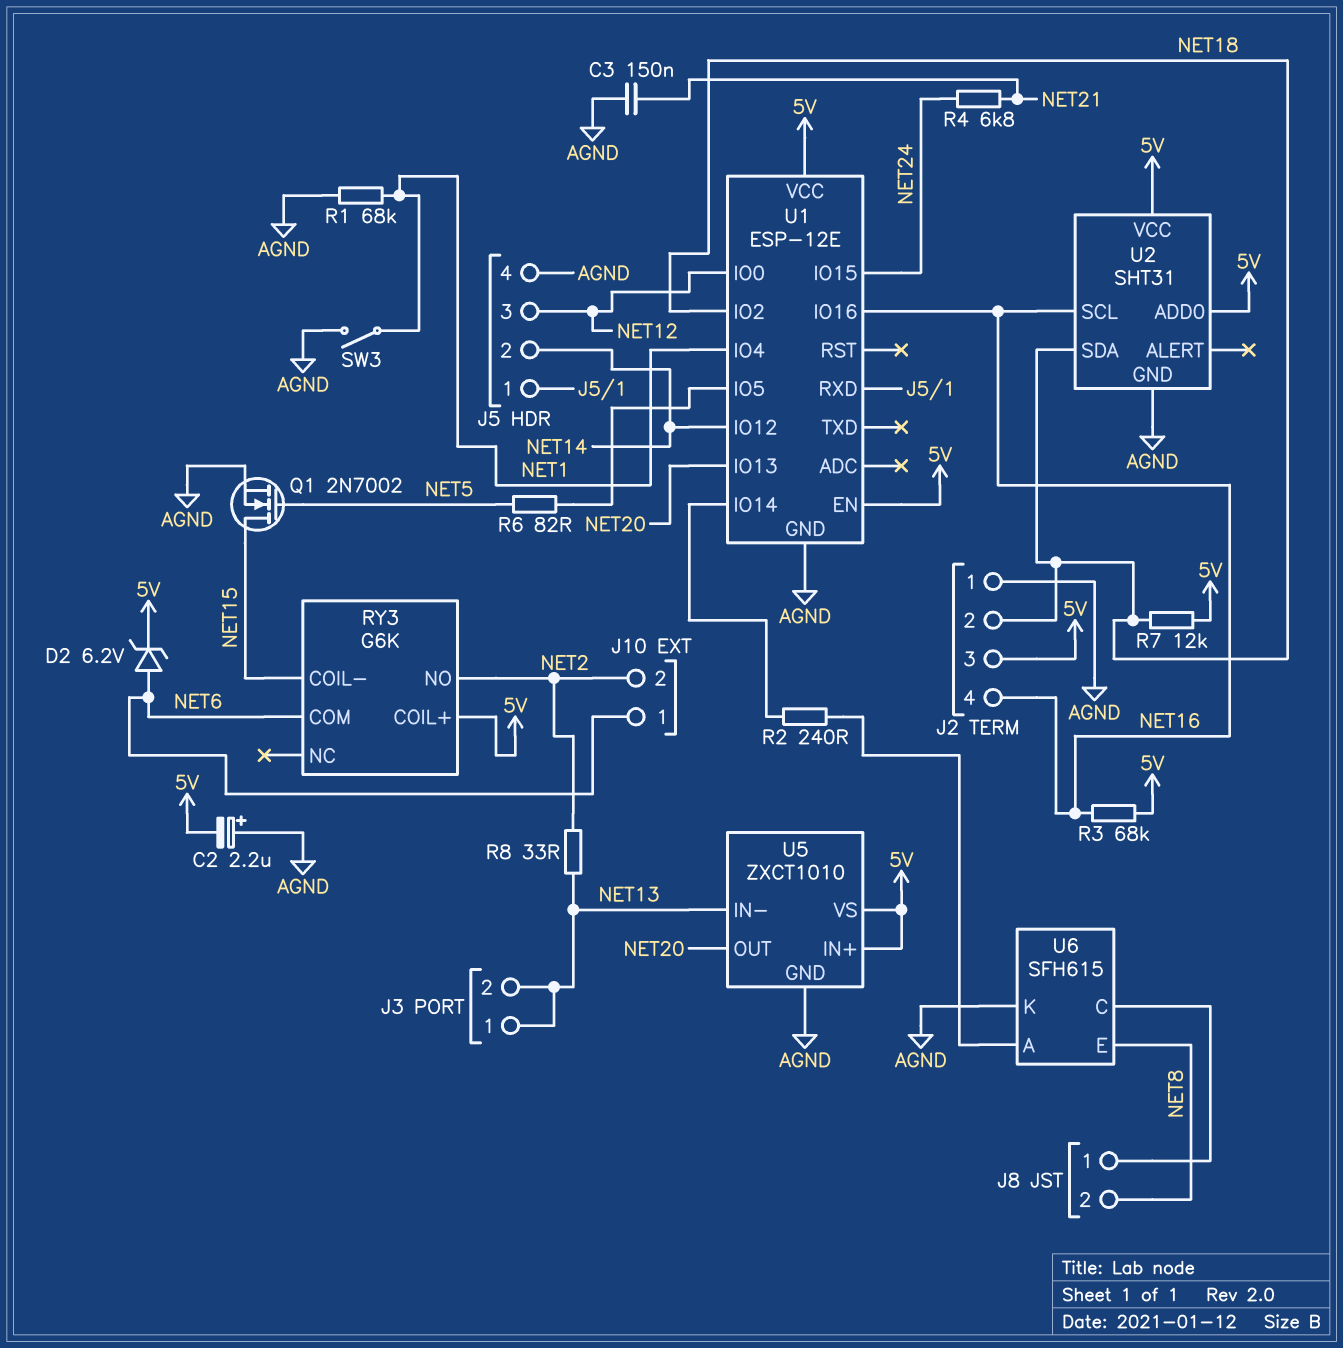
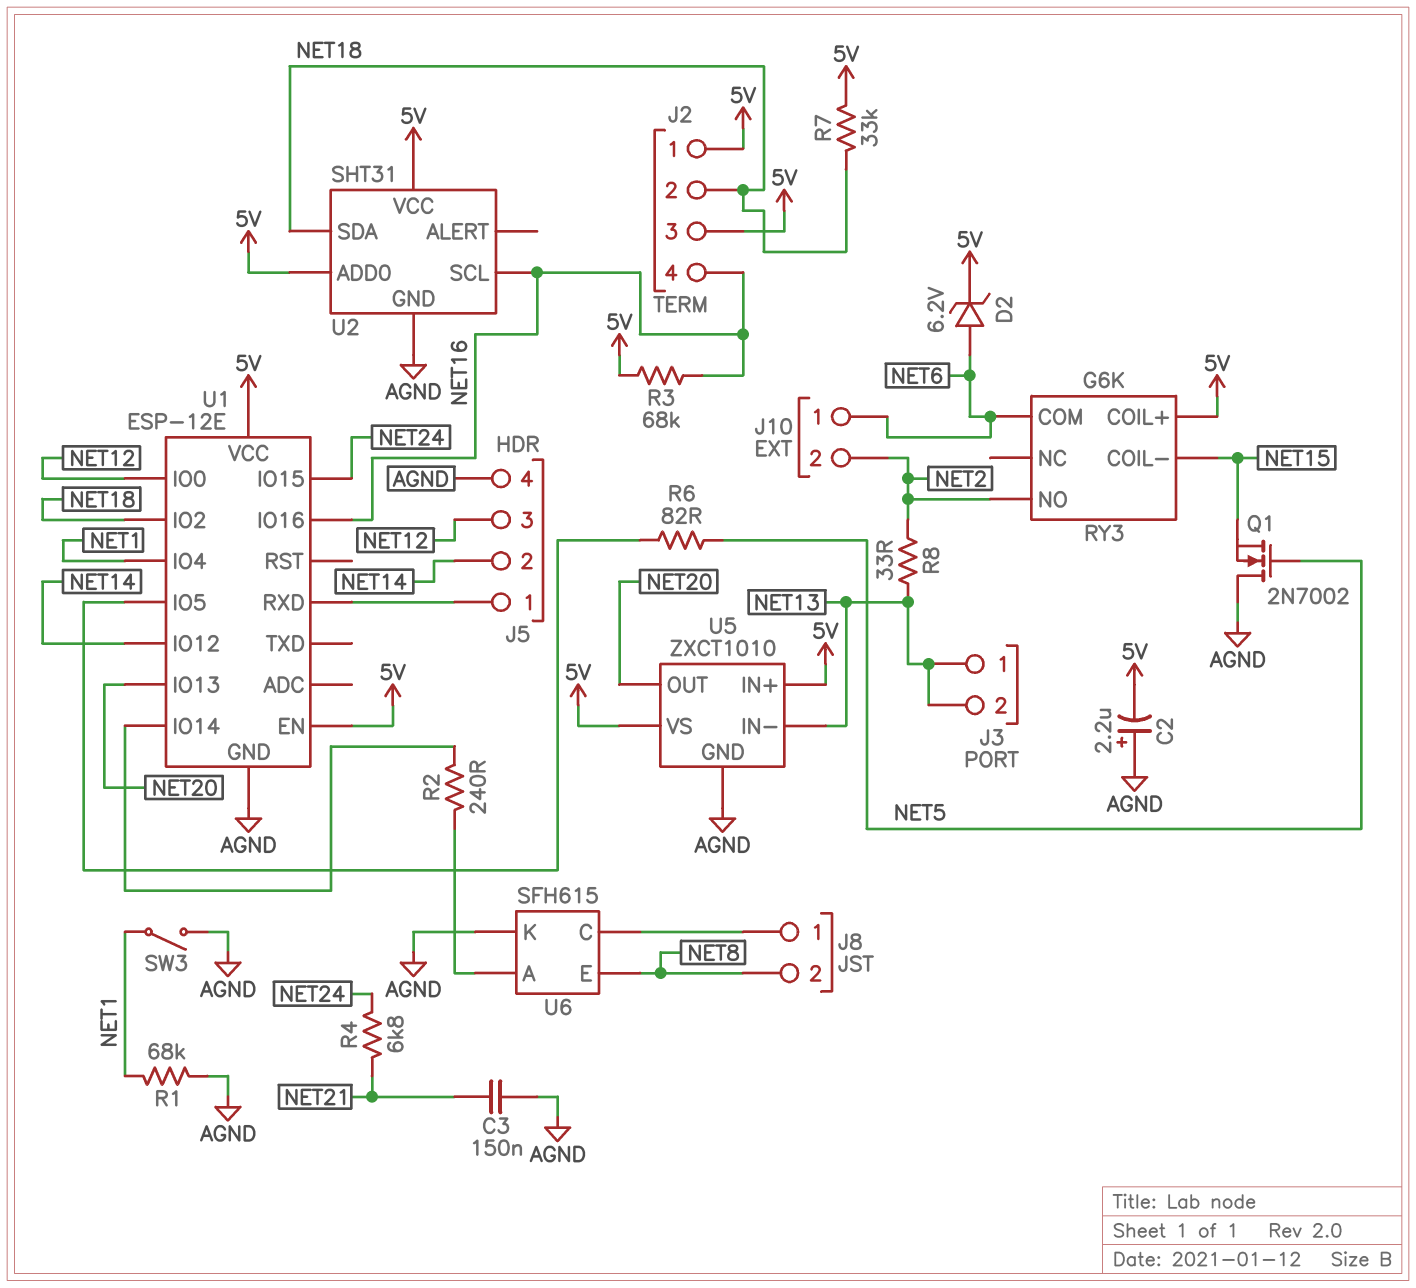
J2 pin 1: AGND -> 5V
Q1: NMOS 2N7002 (G NET5, D NET15, S AGND) -> NMOS 2N7002 (G NET5, D AGND, S NET15)
R7: 12k (5V, NET18) -> 33k (5V, NET18)

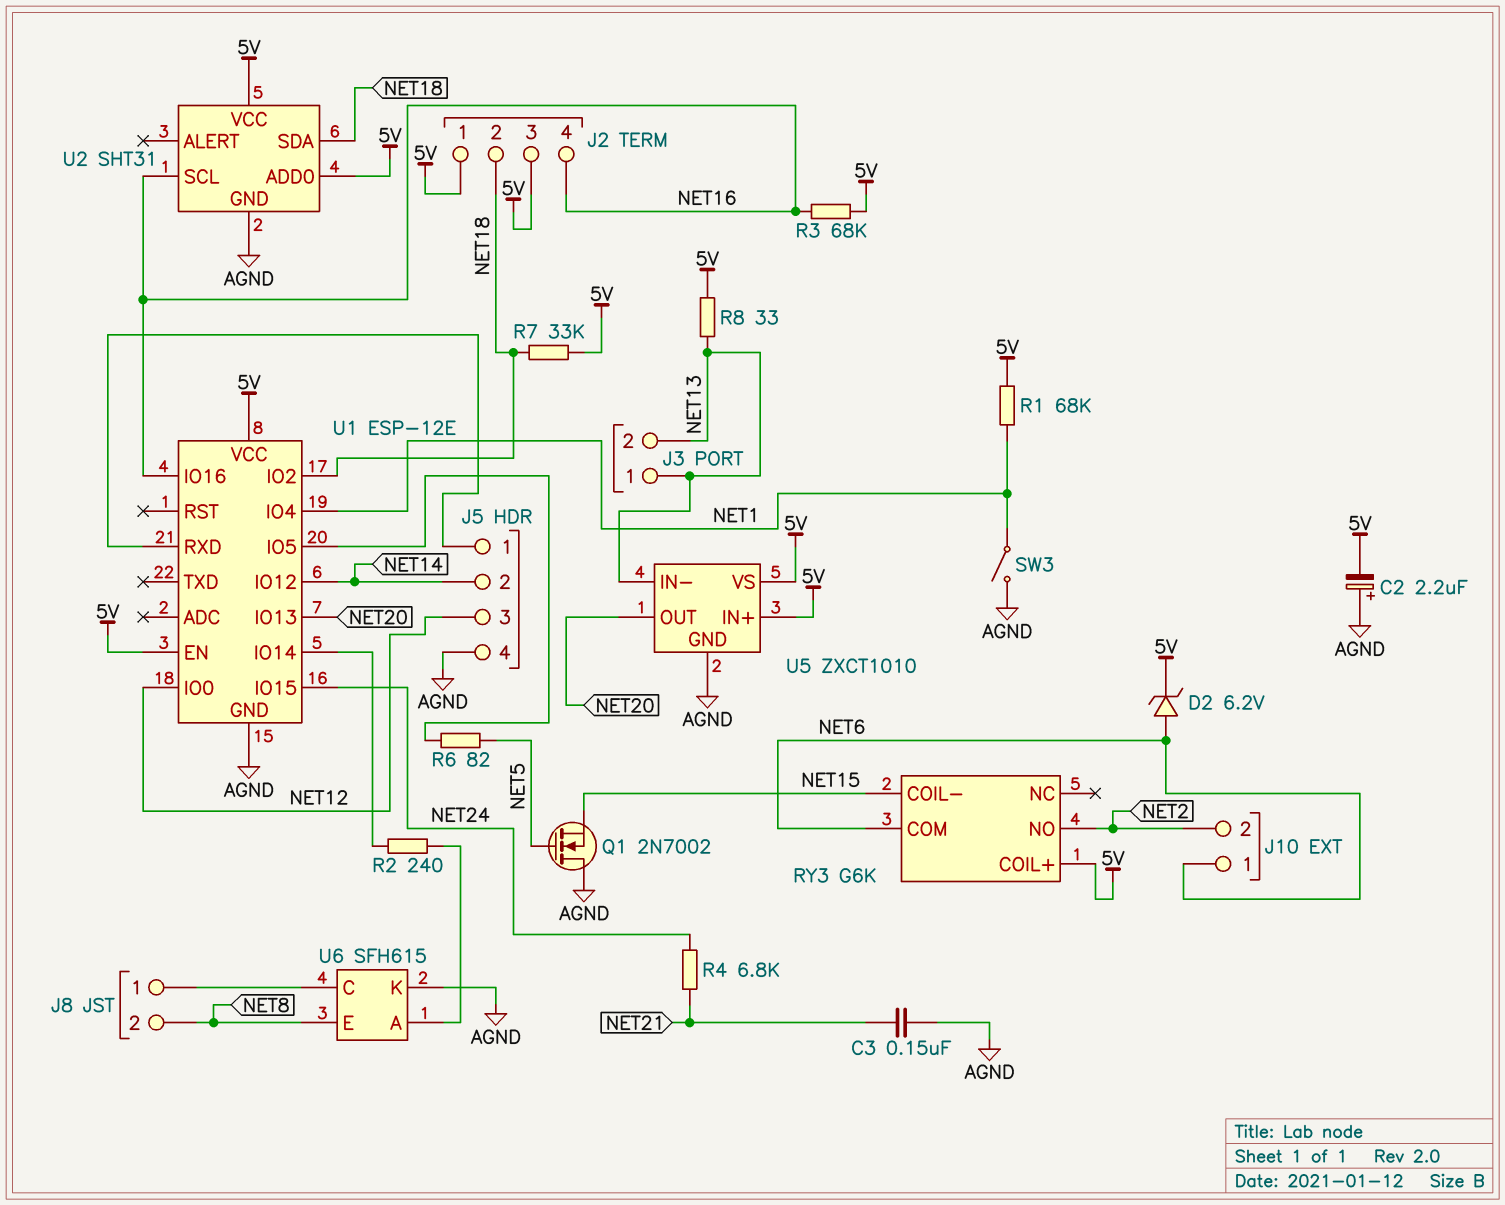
R1: 68k (AGND, NET1) -> 68k (5V, NET1)
R8: 33 (NET2, NET13) -> 33 (5V, NET13)

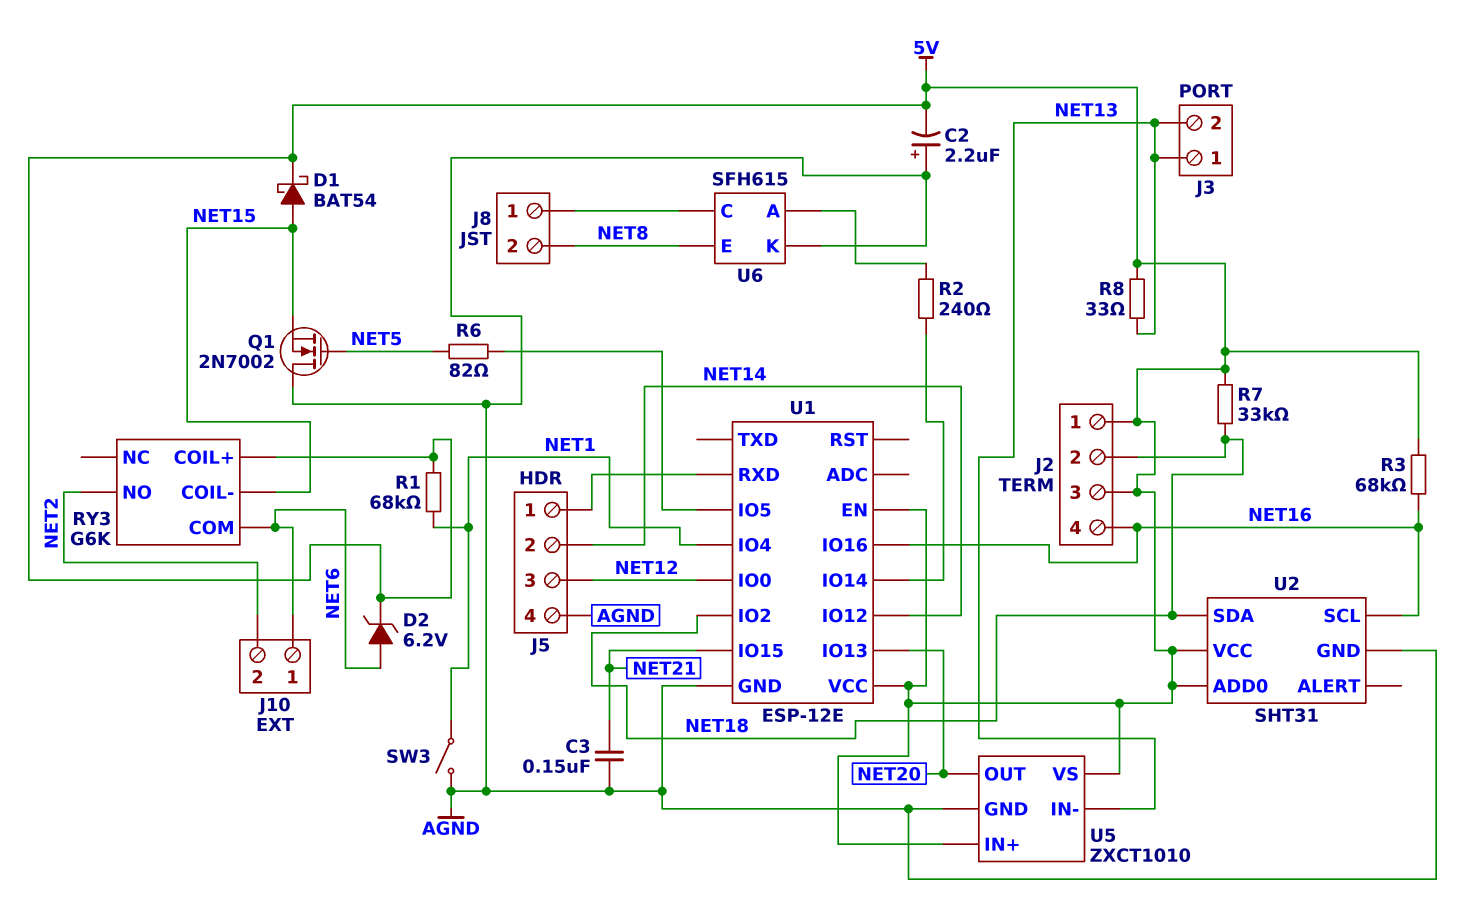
D1: none -> schottky BAT54 (A NET15, K 5V)
R4: 6.8k (NET21, NET24) -> none
U1 pin IO15: NET24 -> NET21

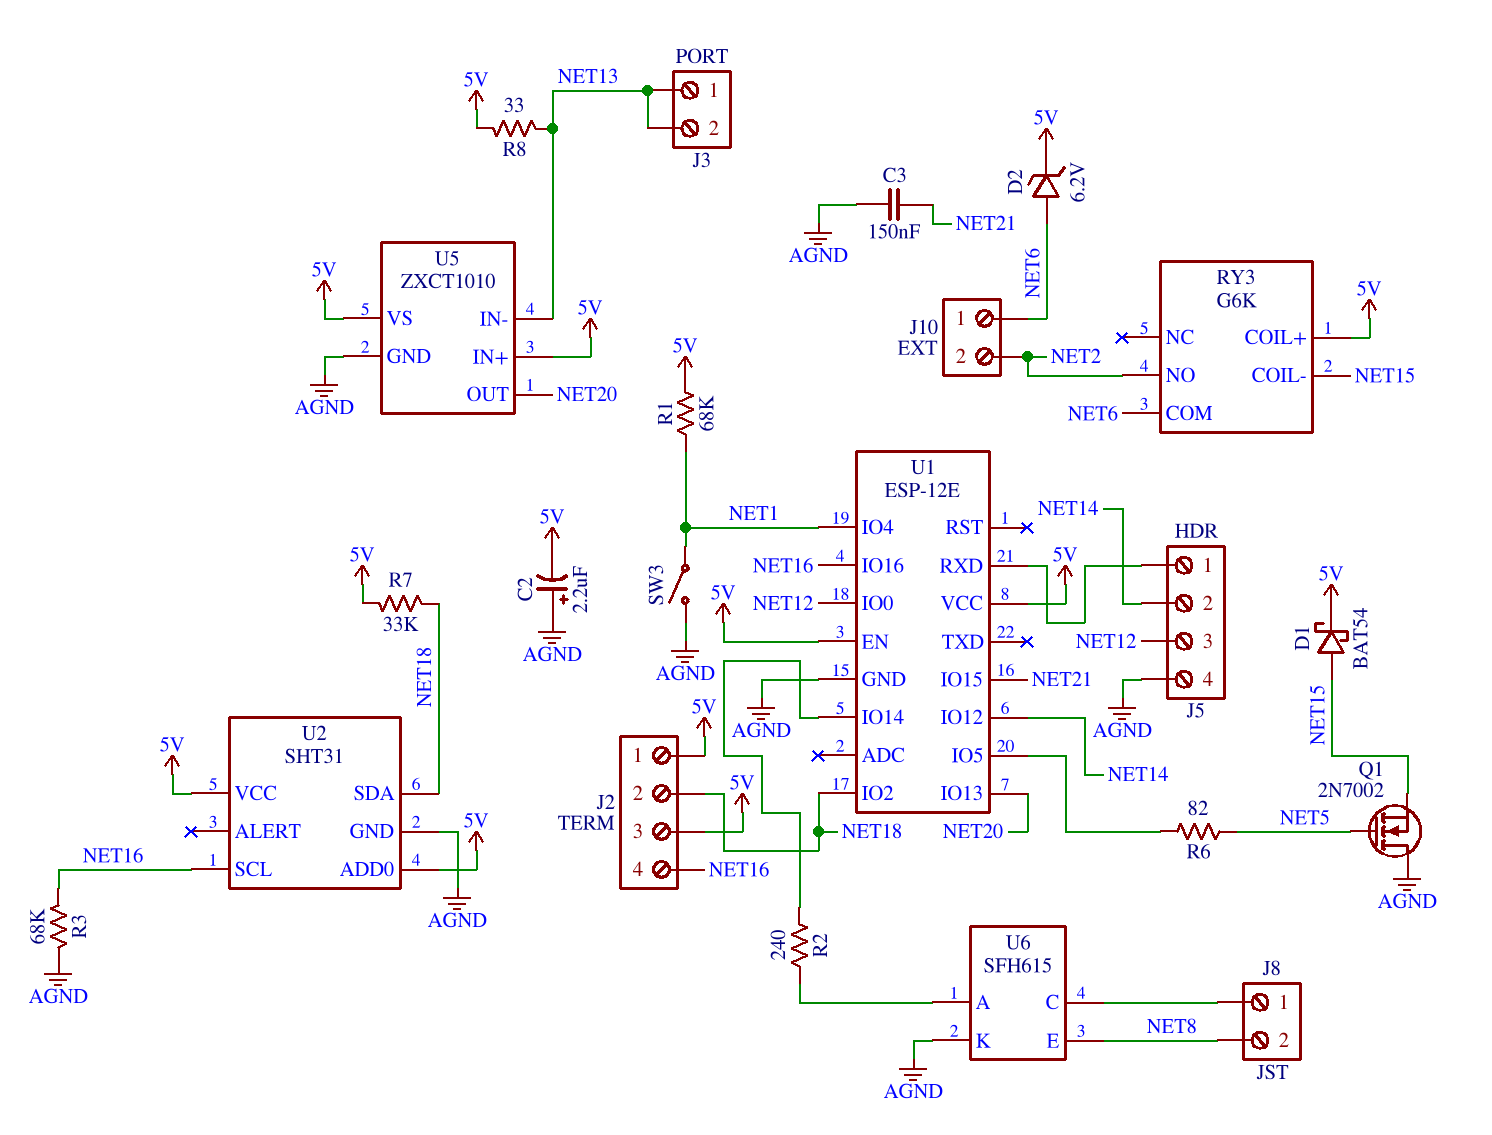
R3: 68k (5V, NET16) -> 68k (AGND, NET16)

